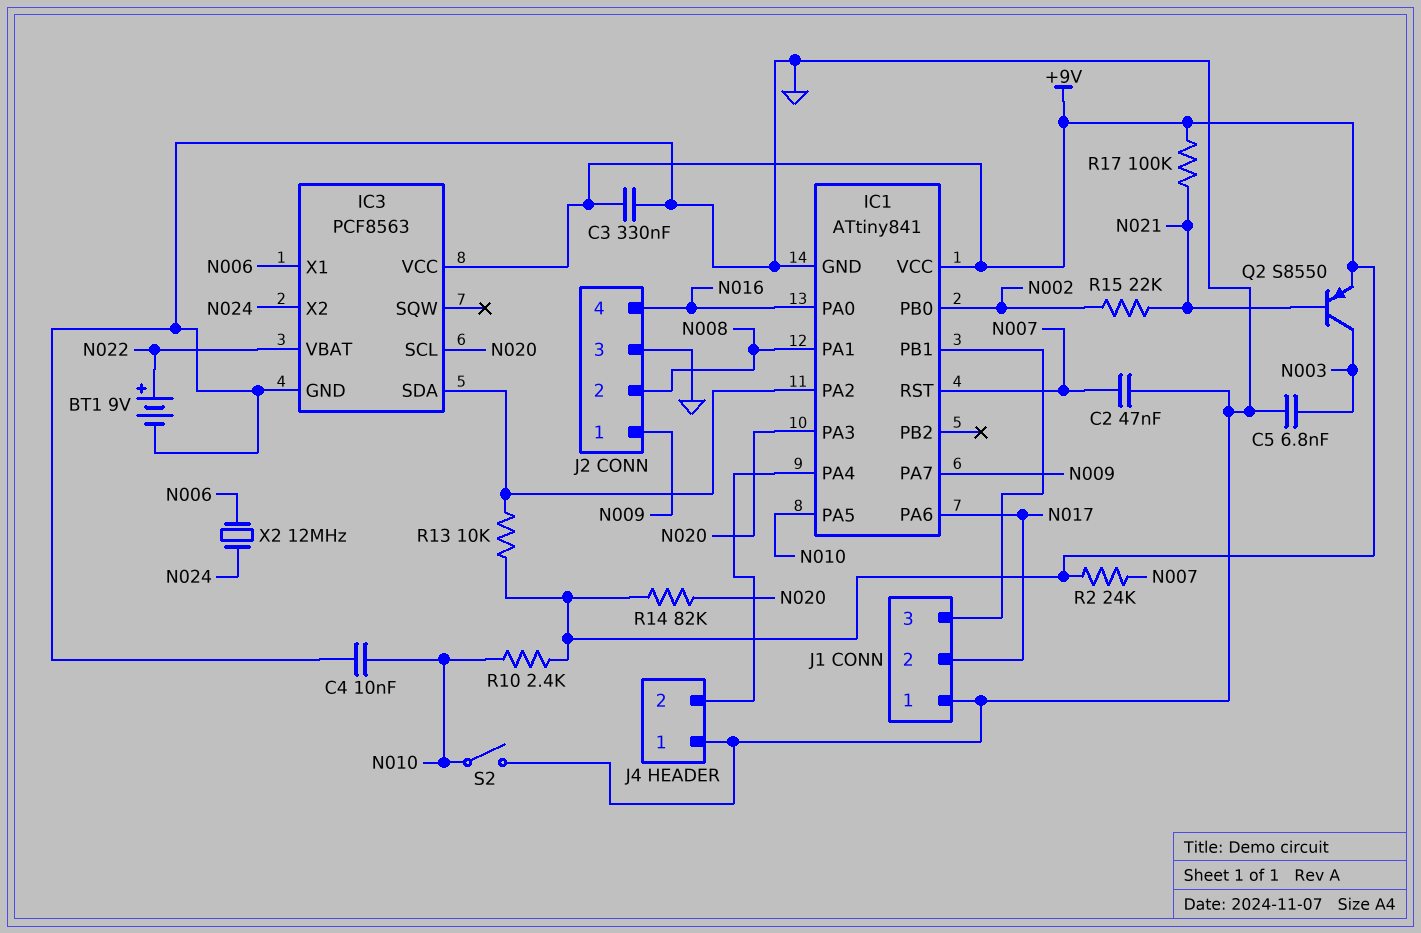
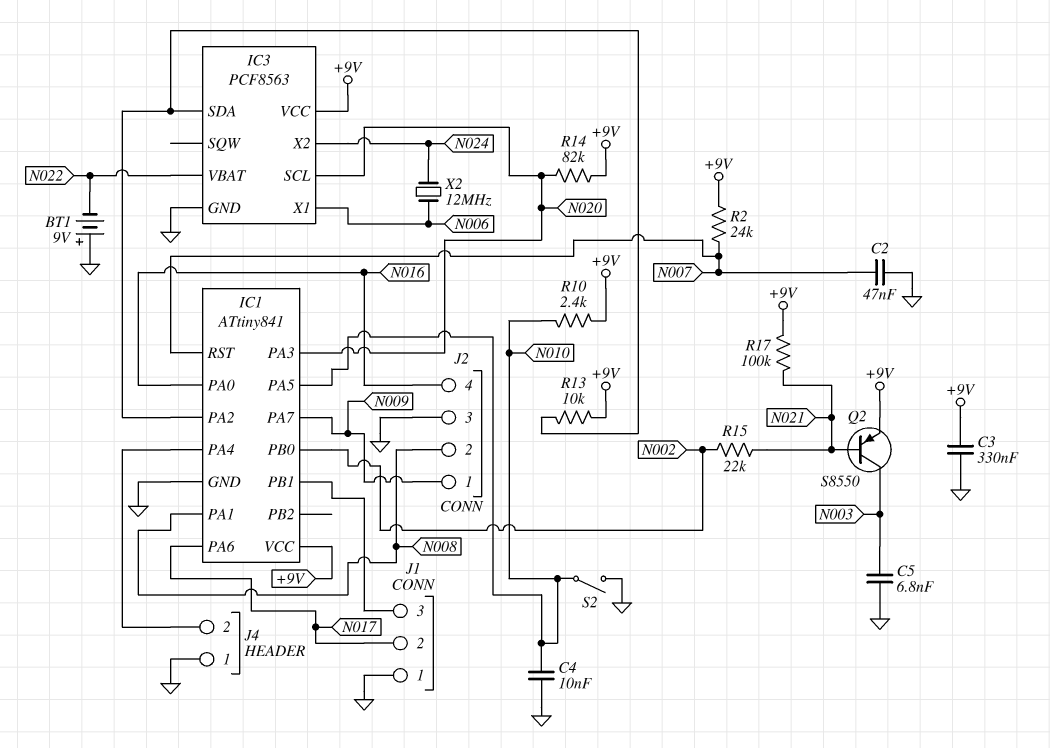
BT1: 9V (plus N022, minus GND) -> 9V (plus GND, minus N022)

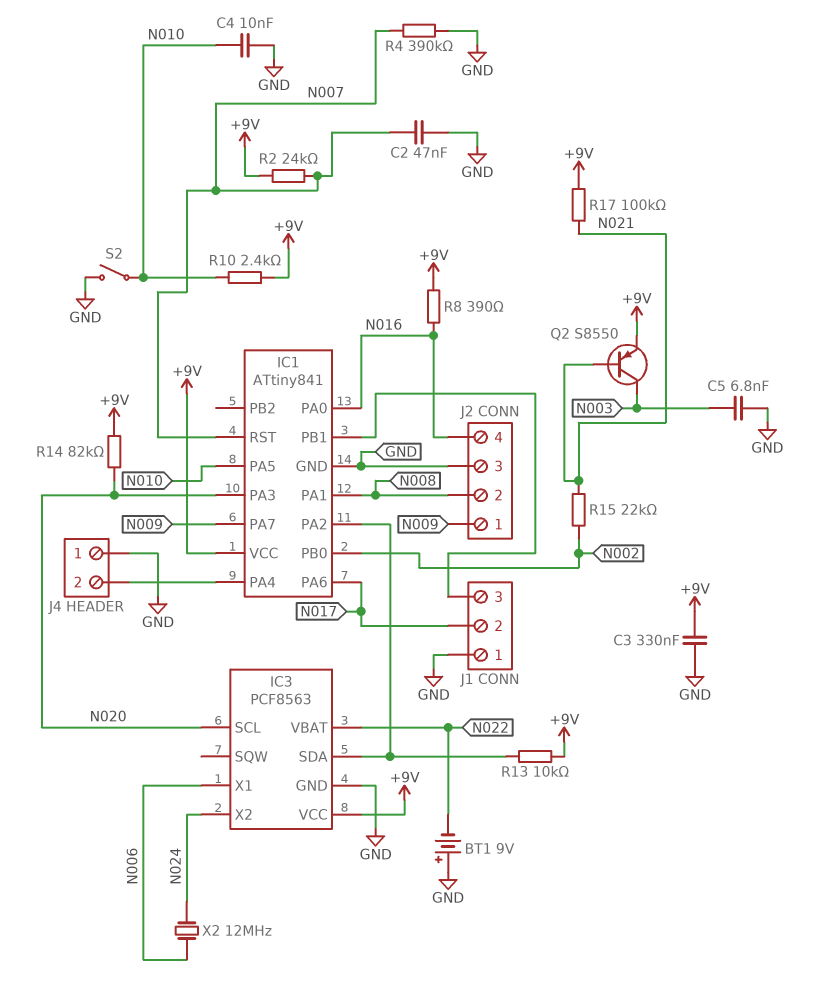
R4: none -> 390k (GND, N007)
R8: none -> 390 (+9V, N016)

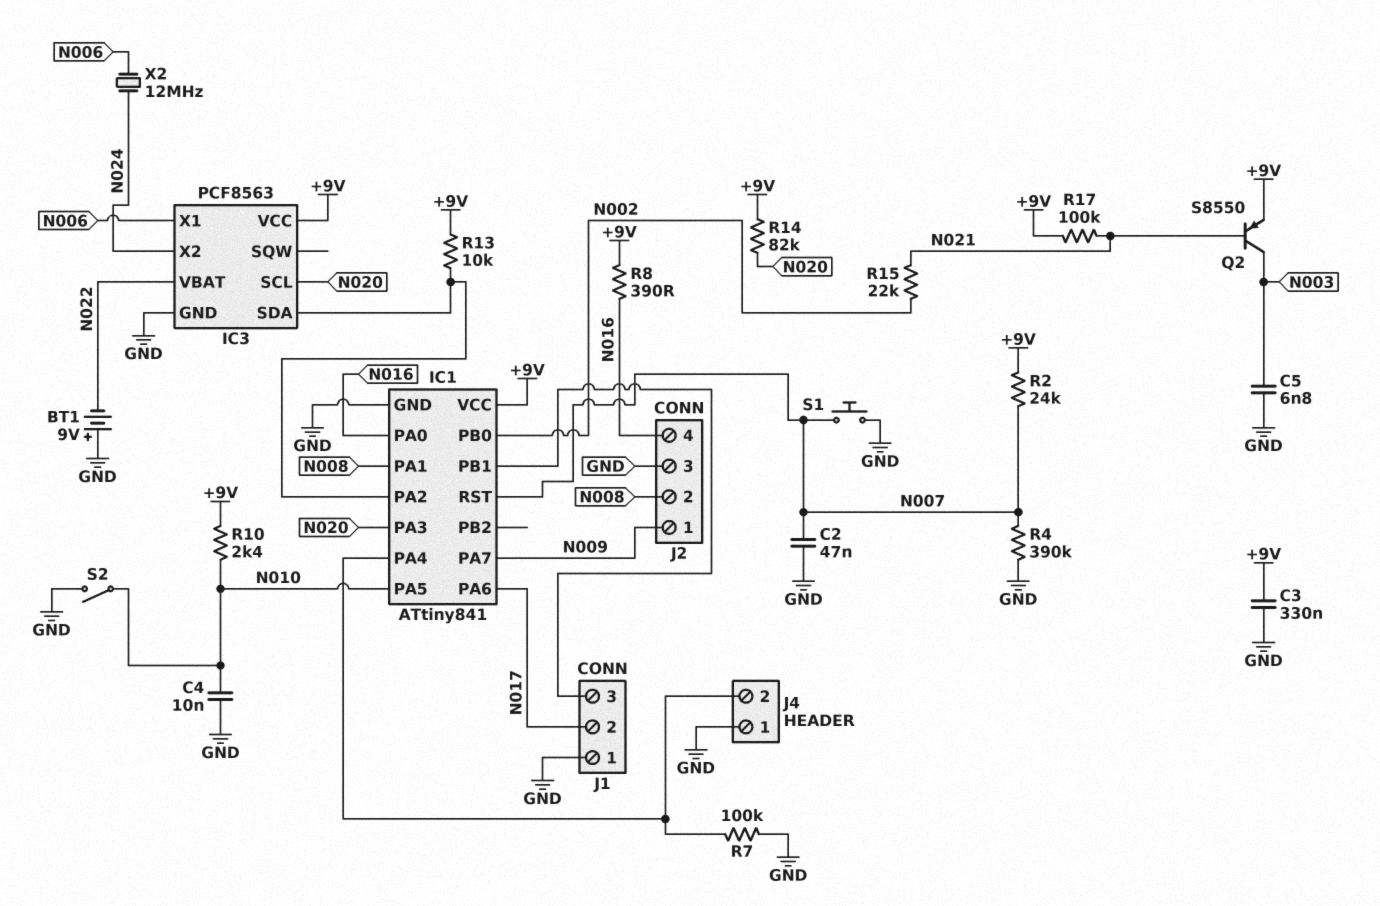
R7: none -> 100k (GND, IC1/PA4)
S1: none -> button (GND, N007)

